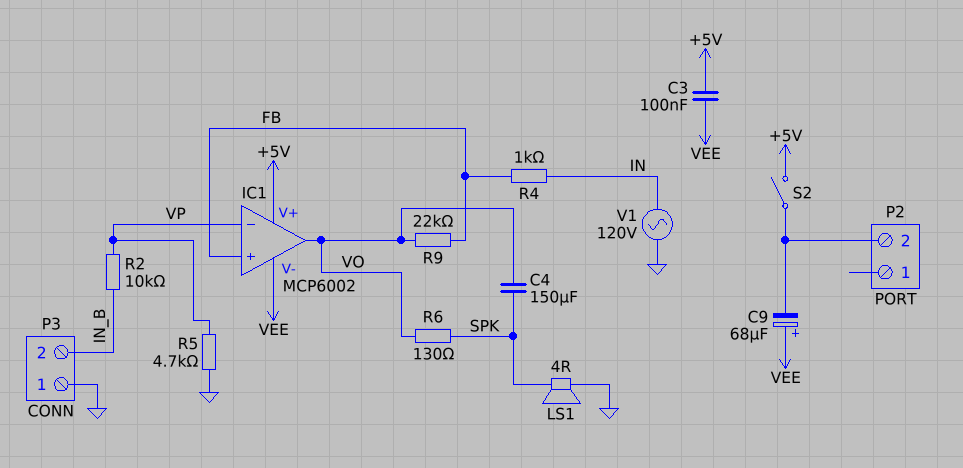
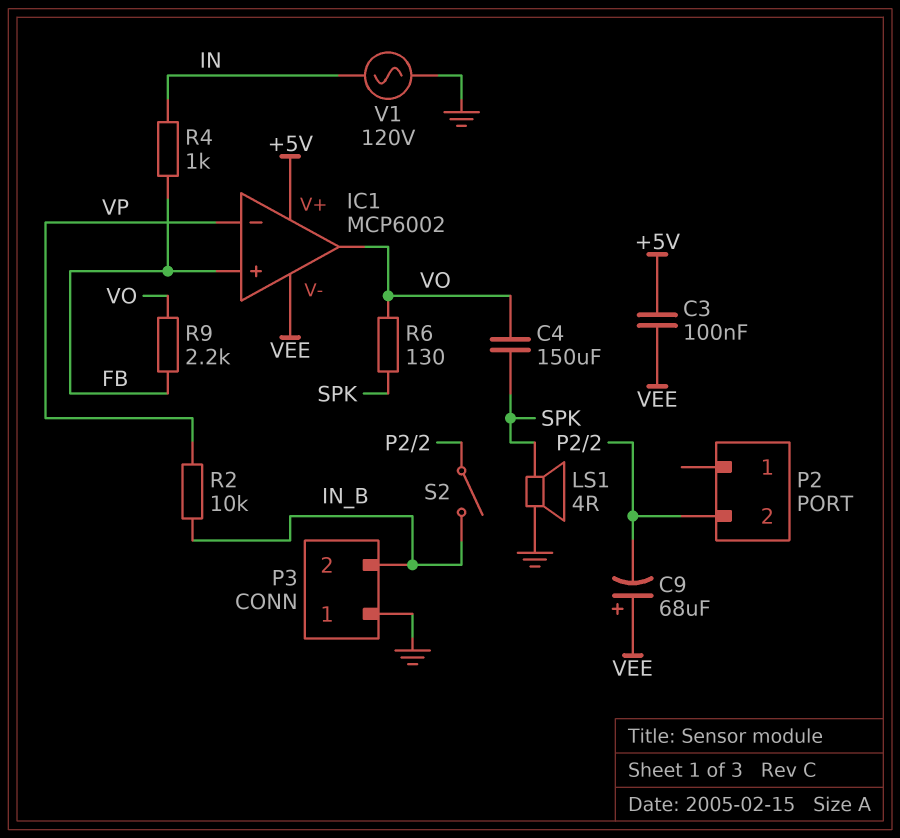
R5: 4.7k (GND, VP) -> none
R9: 22k (FB, VO) -> 2.2k (FB, VO)
S2: switch (+5V, P2/2) -> switch (IN_B, P2/2)

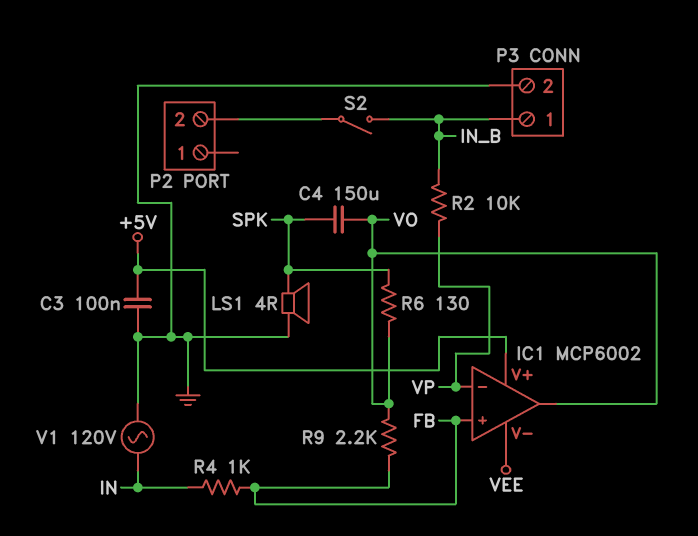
C3: 100nF (+5V, VEE) -> 100nF (+5V, GND)
C9: 68uF (plus VEE, minus P2/2) -> none
P3 pin 1: GND -> IN_B
P3 pin 2: IN_B -> GND

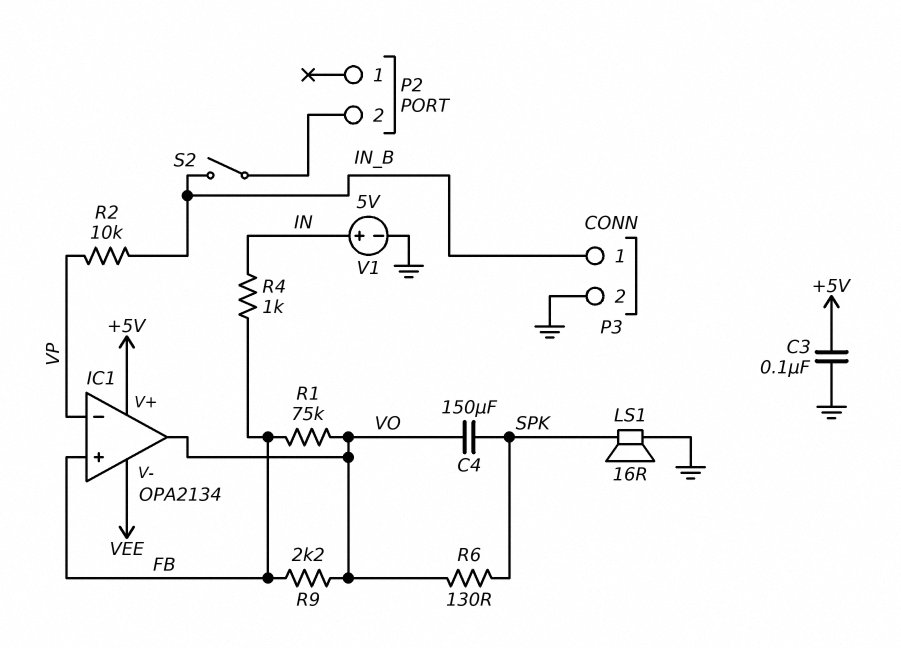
IC1: MCP6002 -> OPA2134
LS1: speaker 4R (GND, SPK) -> speaker 16R (GND, SPK)
R1: none -> 75k (FB, VO)
V1: AC 120V (GND, IN) -> 5V (plus IN, minus GND)

